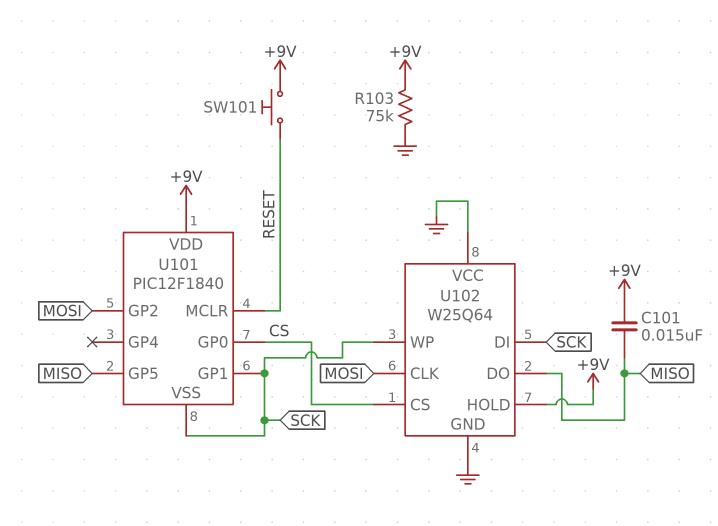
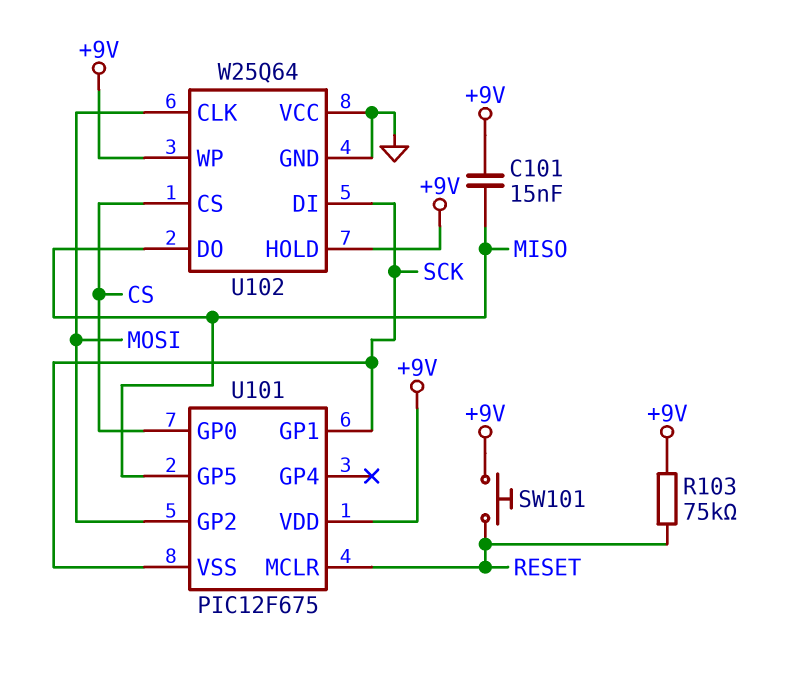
R103: 75k (+9V, GND) -> 75k (+9V, RESET)
U101: PIC12F1840 -> PIC12F675
U102 pin WP: SCK -> +9V

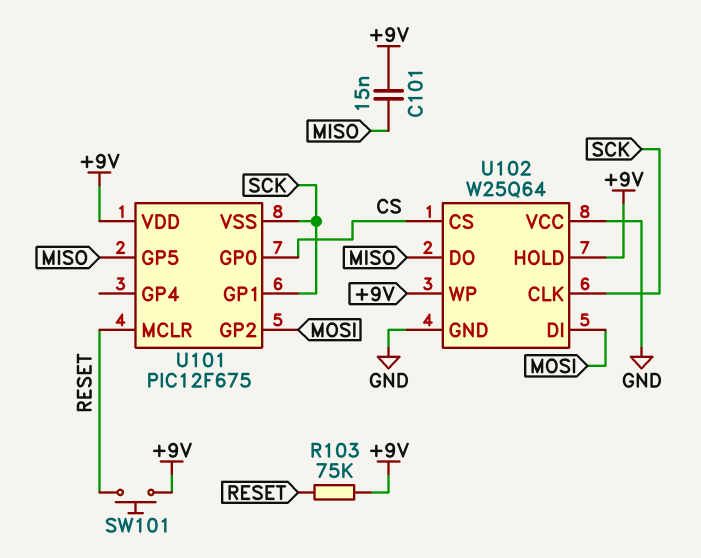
U102 pin CLK: MOSI -> SCK
U102 pin DI: SCK -> MOSI

